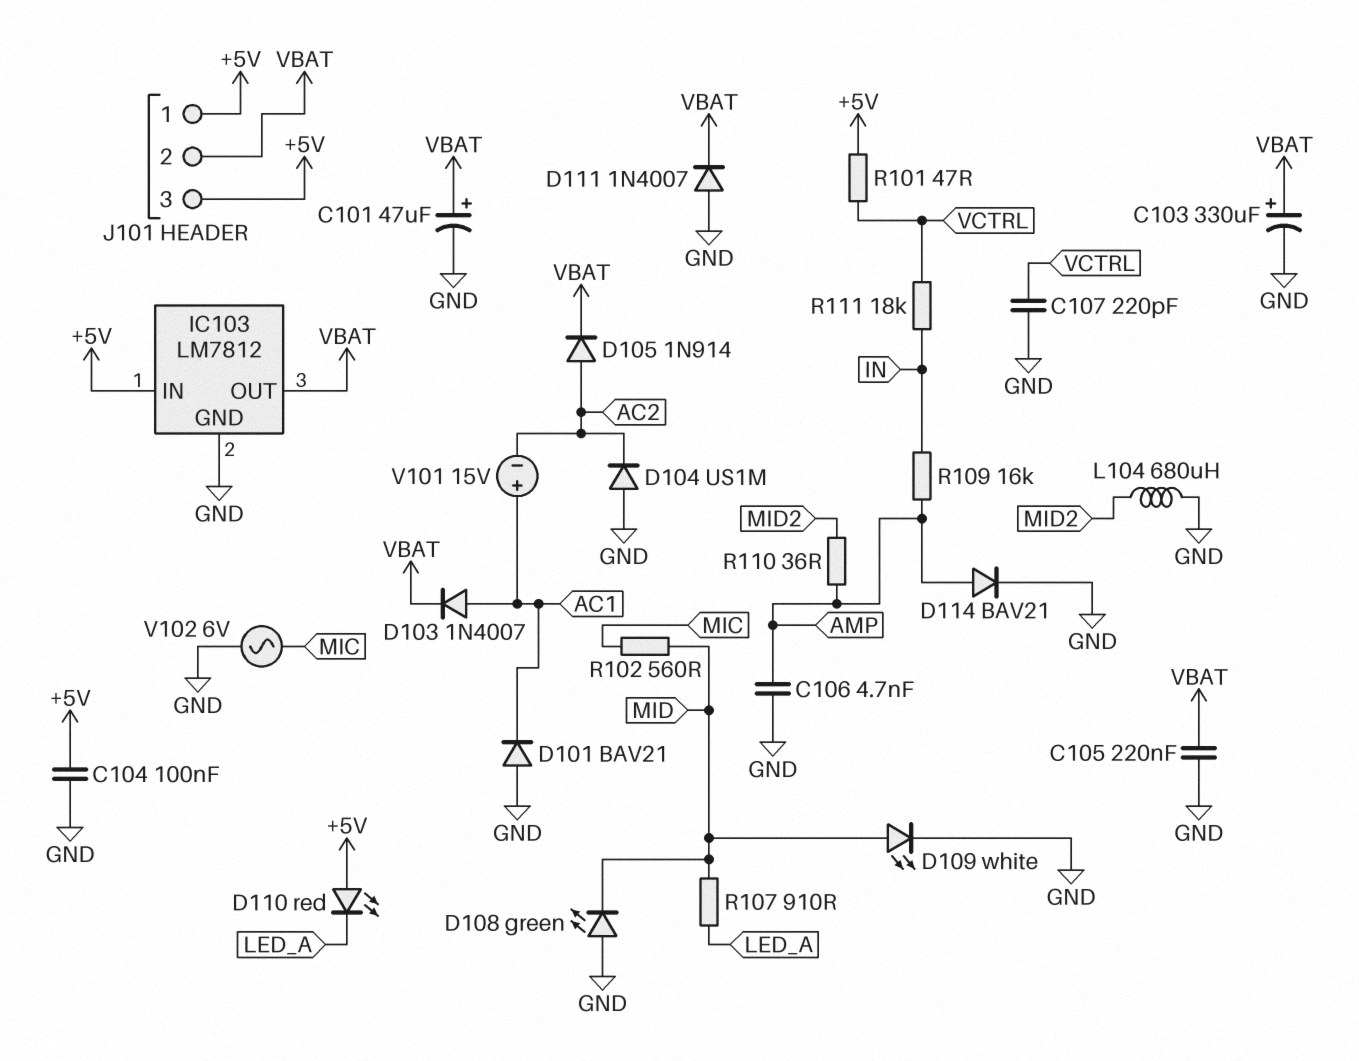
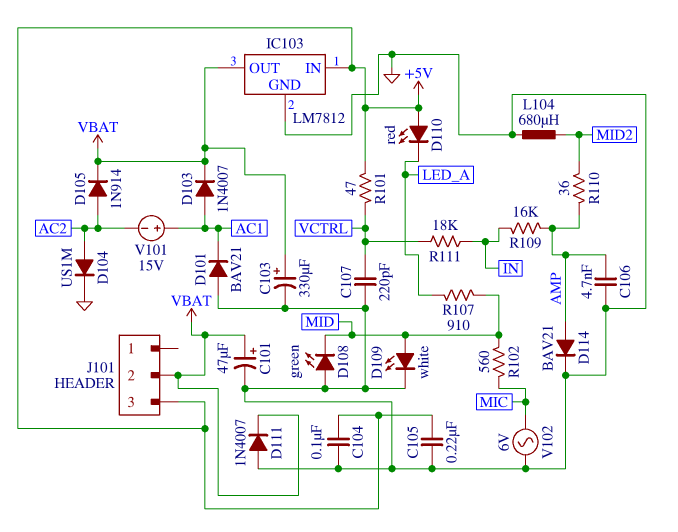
C105: 220nF (GND, VBAT) -> 220nF (+5V, GND)
D104: diode US1M (A GND, K AC2) -> diode US1M (A AC2, K GND)
J101 pin 1: +5V -> none

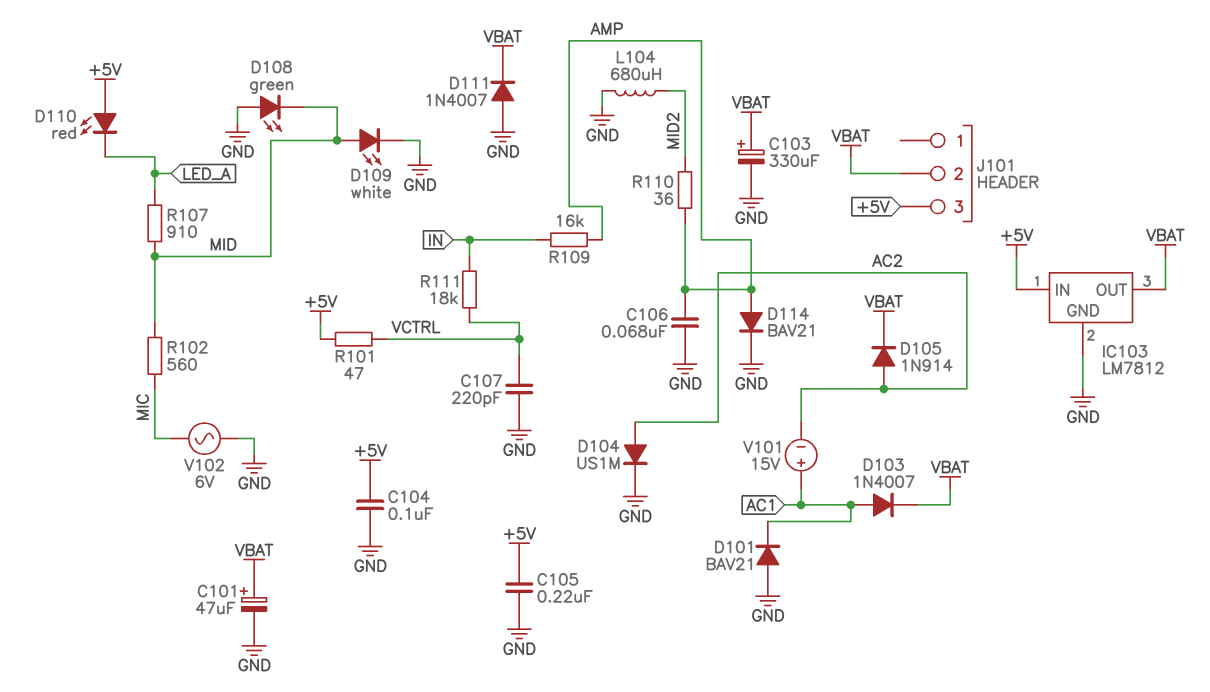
C106: 4.7nF (AMP, GND) -> 68nF (AMP, GND)

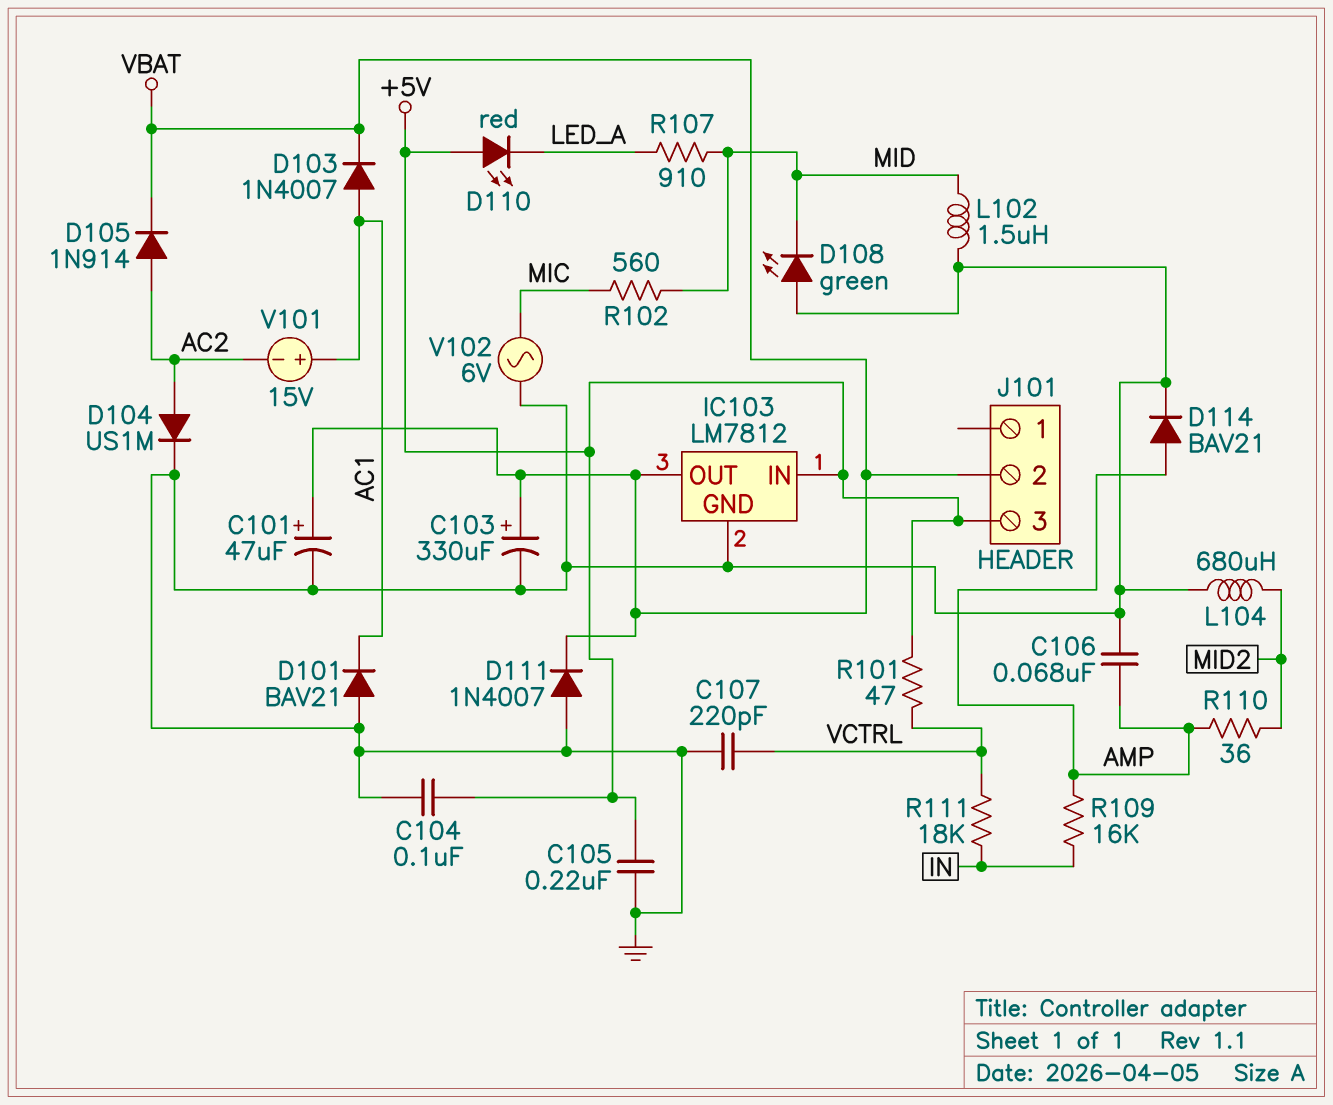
D109: LED white (A MID, K GND) -> none
L102: none -> 1.5uH (GND, MID)

